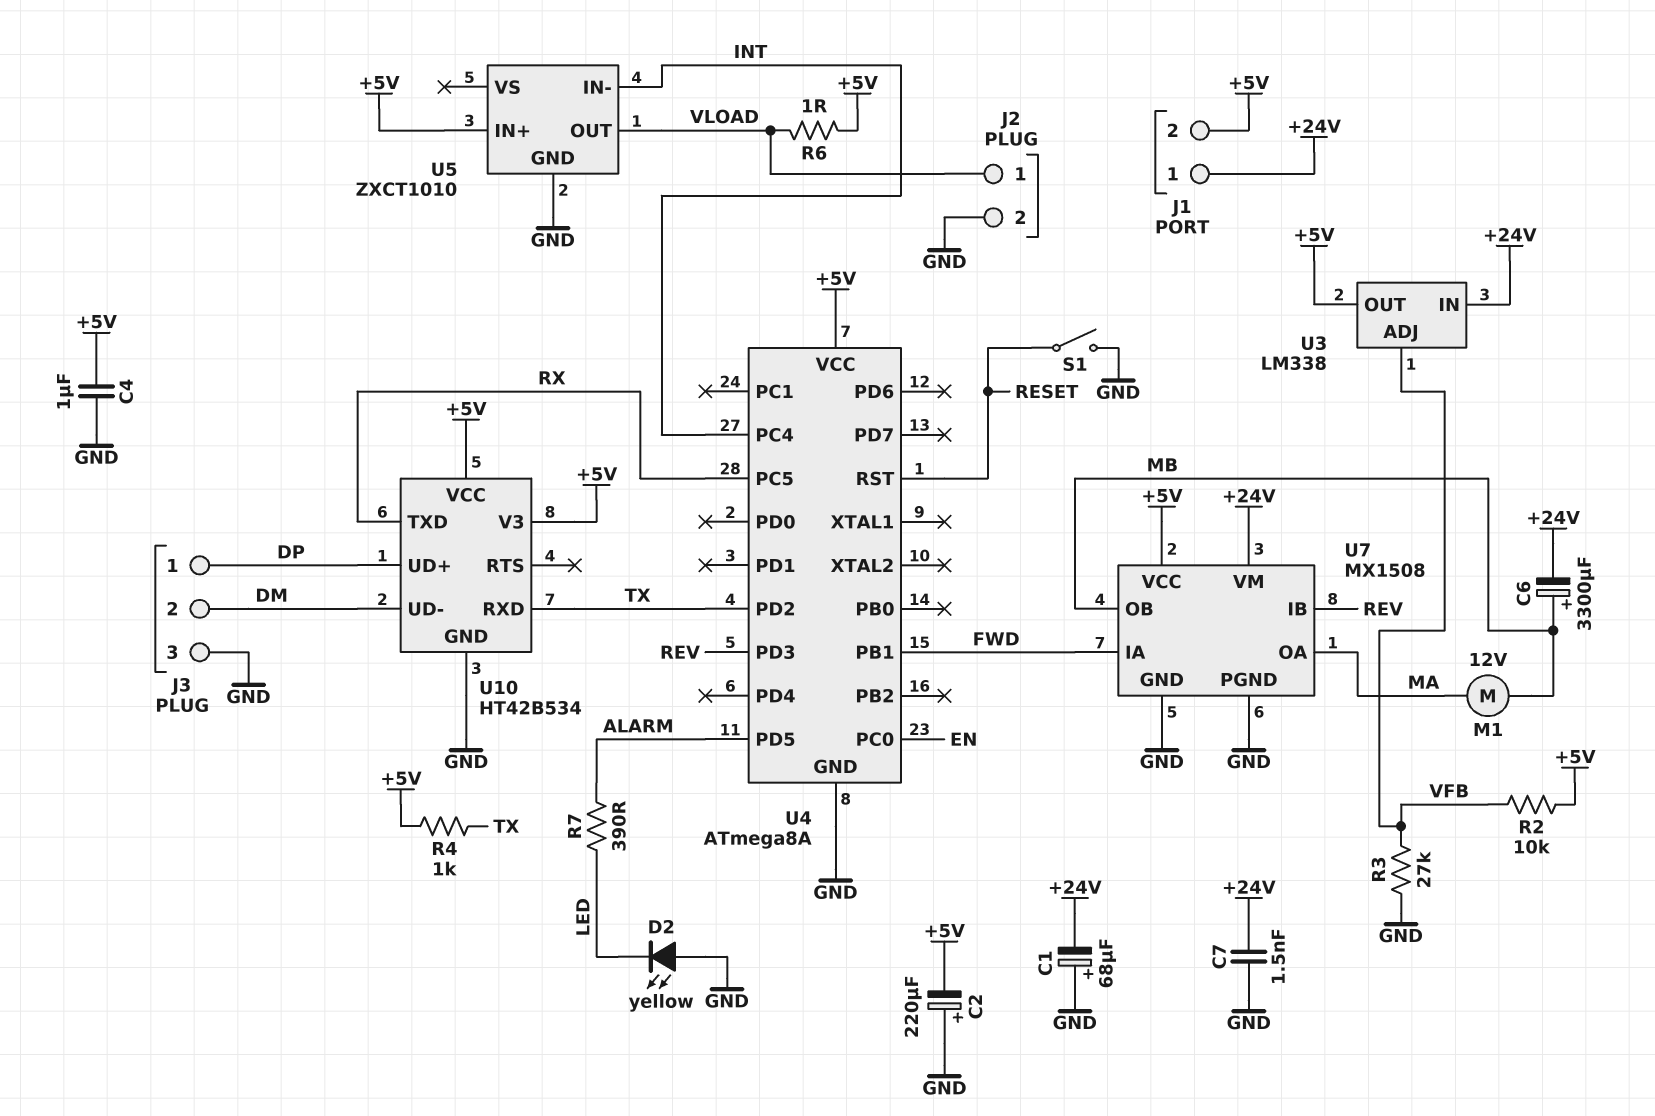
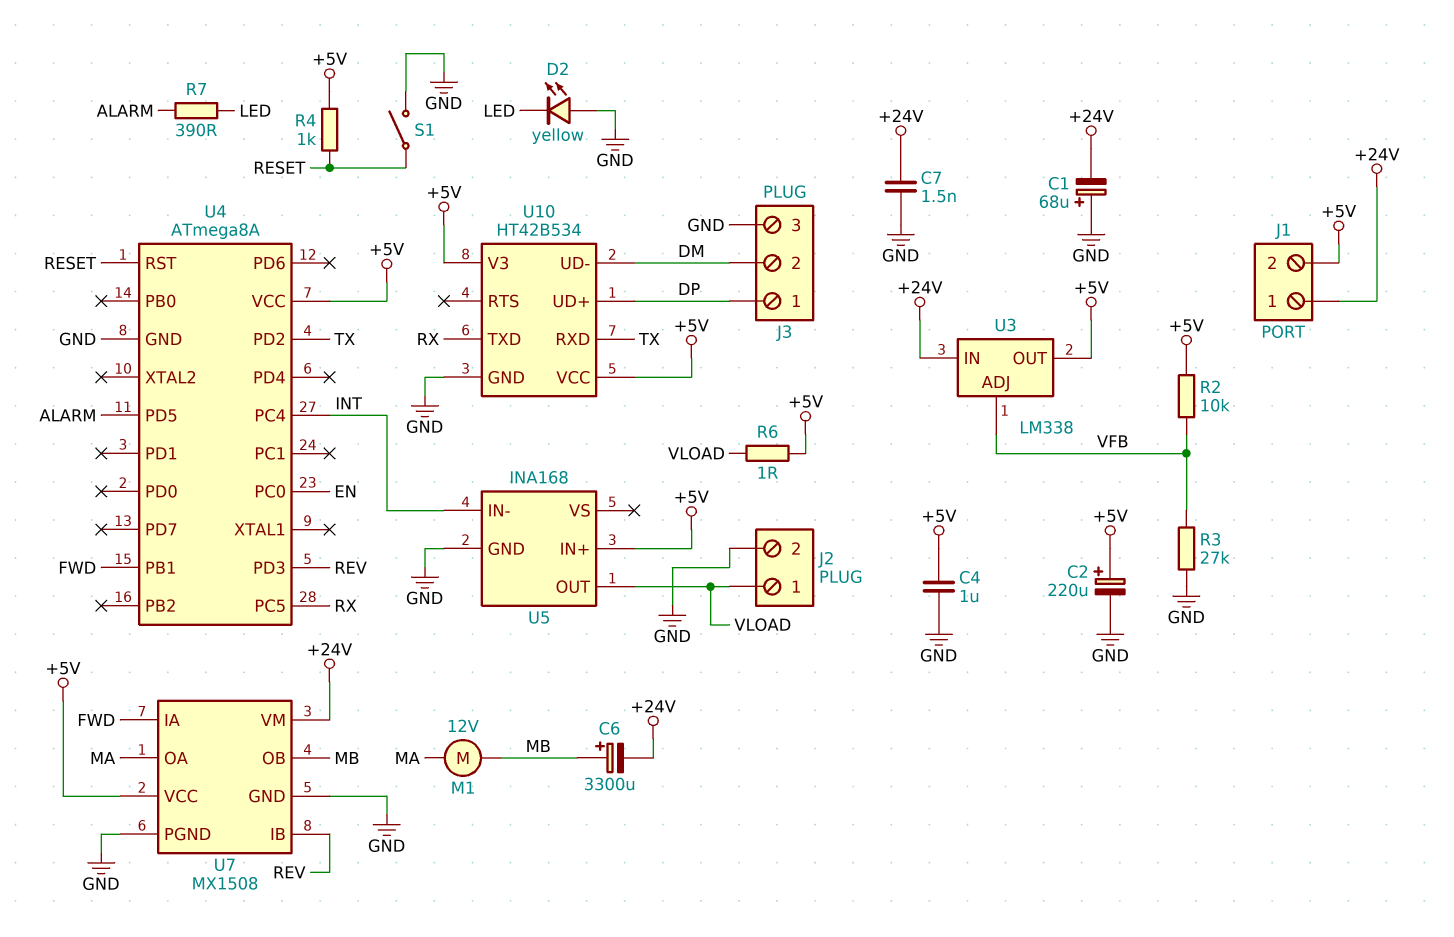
C2: 220uF (plus GND, minus +5V) -> 220uF (plus +5V, minus GND)
R4: 1k (+5V, TX) -> 1k (+5V, RESET)
U5: ZXCT1010 -> INA168

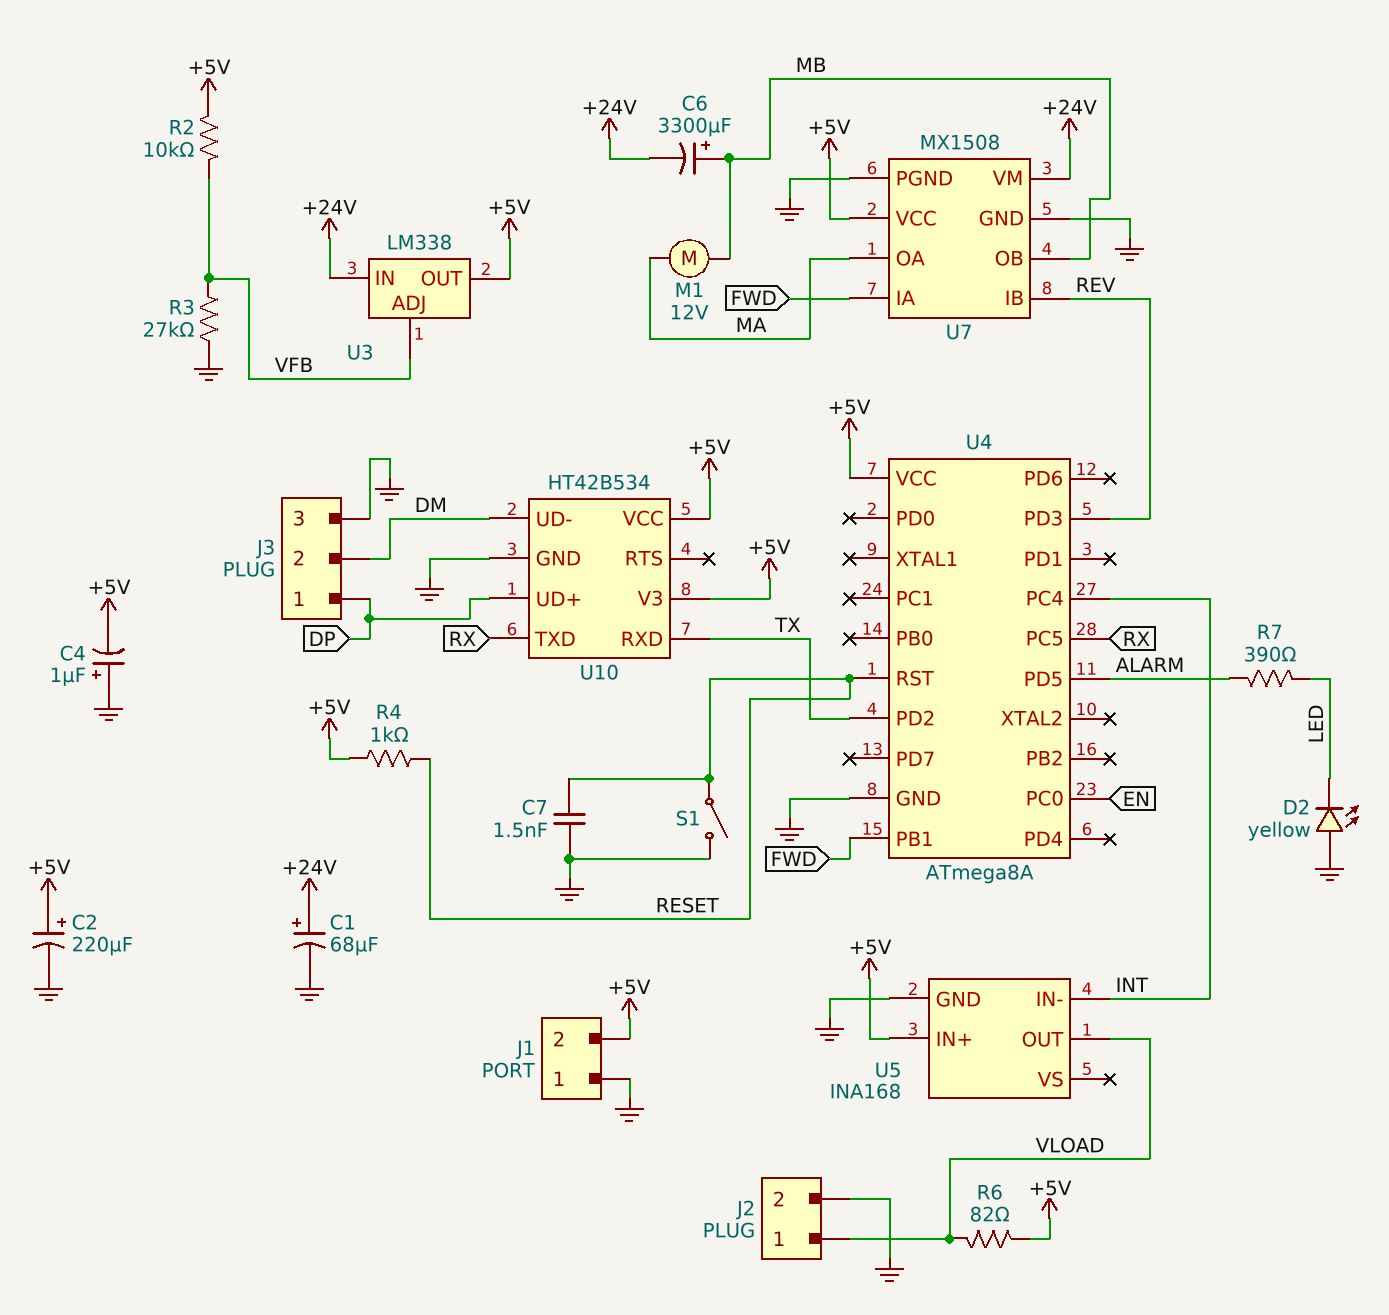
C1: 68uF (plus GND, minus +24V) -> 68uF (plus +24V, minus GND)
C4: 1uF (+5V, GND) -> 1uF (plus GND, minus +5V)
C7: 1.5nF (+24V, GND) -> 1.5nF (GND, RESET)
J1 pin 1: +24V -> GND
R6: 1 (+5V, VLOAD) -> 82 (+5V, VLOAD)

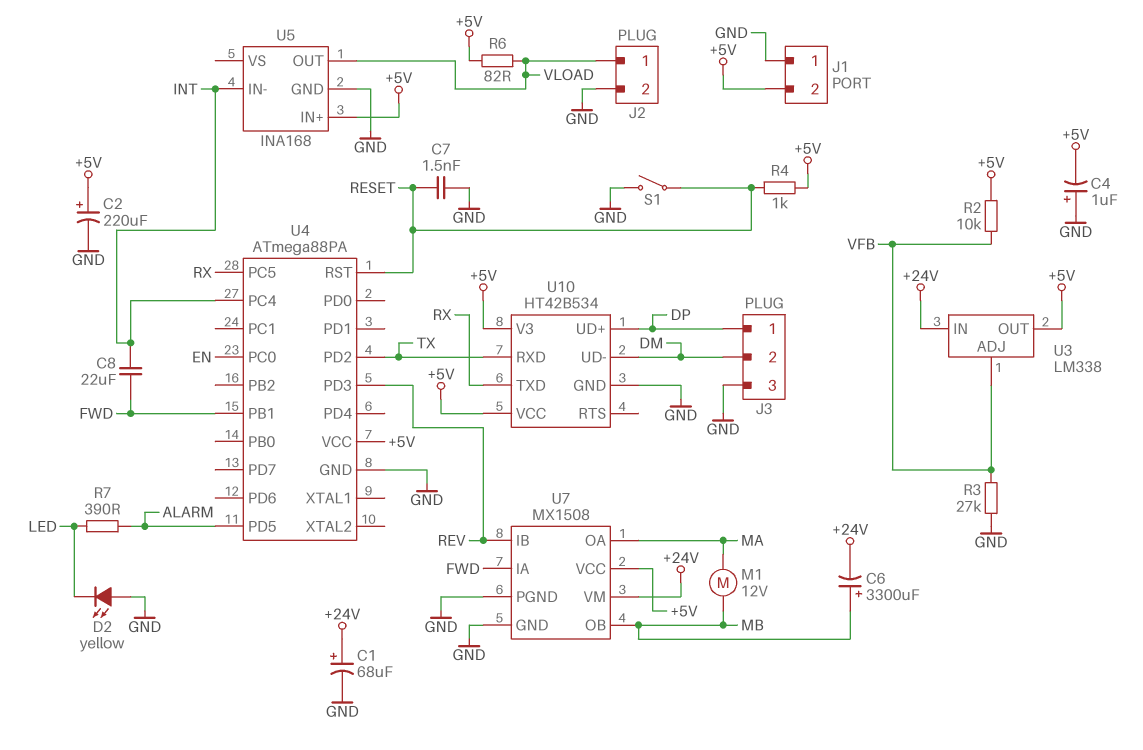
C8: none -> 22uF (FWD, INT)
U4: ATmega8A -> ATmega88PA

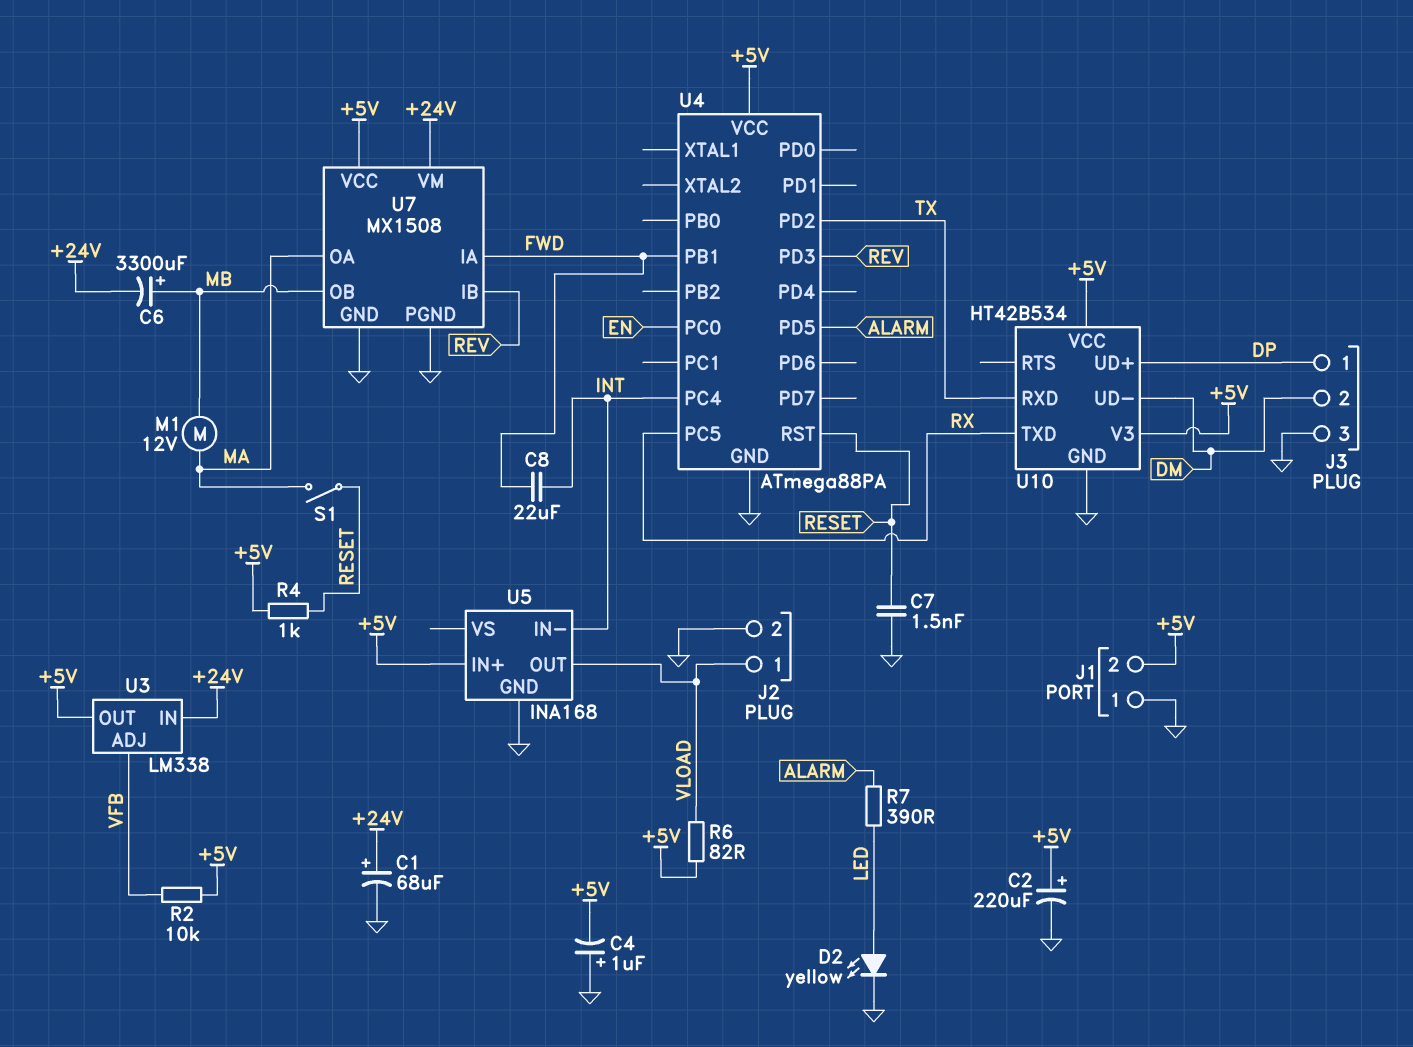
D2: LED yellow (A GND, K LED) -> LED yellow (A LED, K GND)
R3: 27k (GND, VFB) -> none
S1: switch (GND, RESET) -> switch (MA, RESET)

